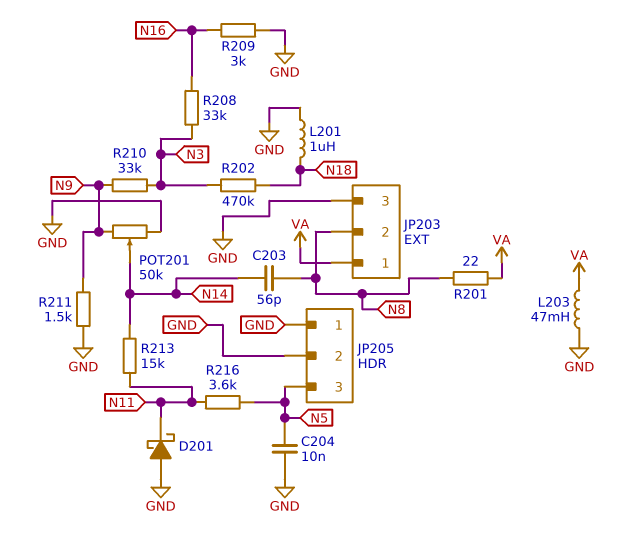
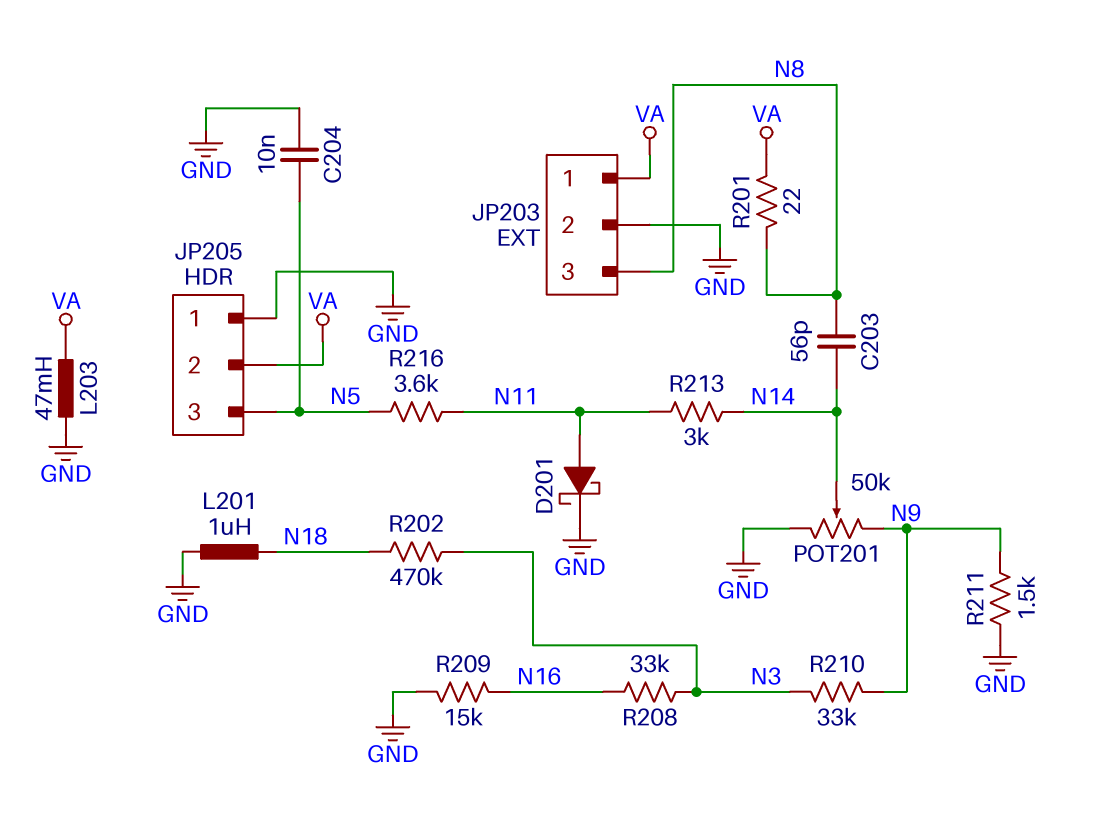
D201: schottky (A GND, K N11) -> schottky (A N11, K GND)
JP203 pin 2: N8 -> GND
JP203 pin 3: GND -> N8
JP205 pin 2: GND -> VA
R209: 3k (GND, N16) -> 15k (GND, N16)
R213: 15k (N11, N14) -> 3k (N11, N14)

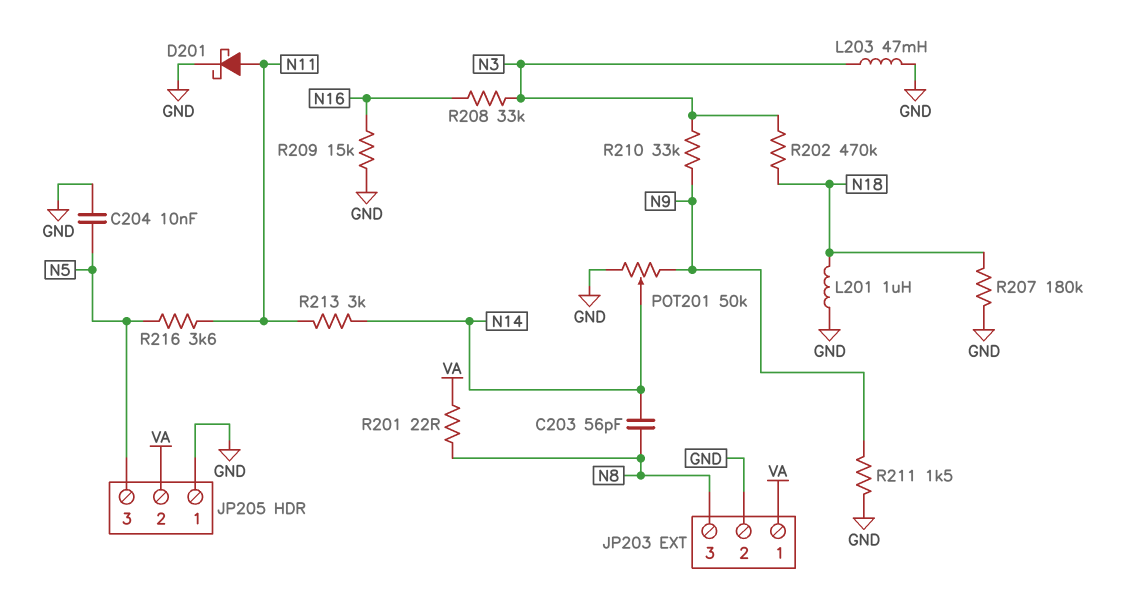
L203: 47mH (GND, VA) -> 47mH (GND, N3)
R207: none -> 180k (GND, N18)

